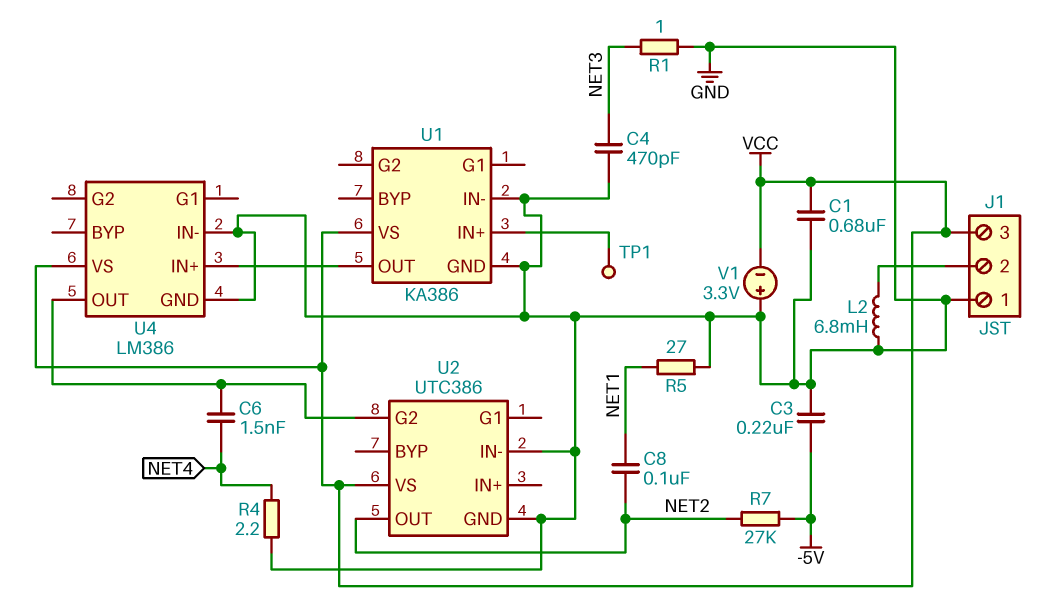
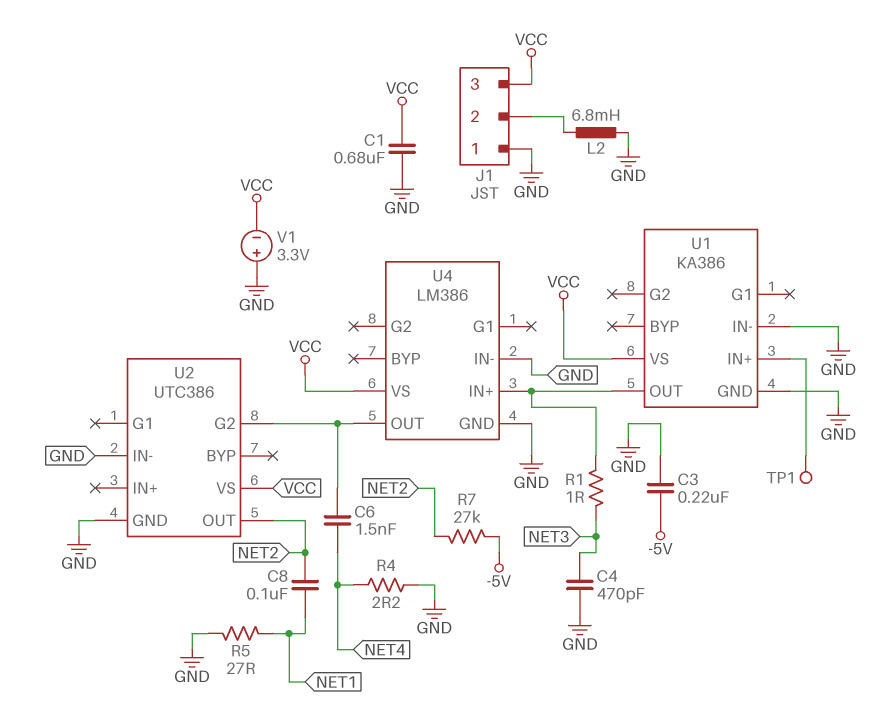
R1: 1 (GND, NET3) -> 1 (NET3, U1/OUT)

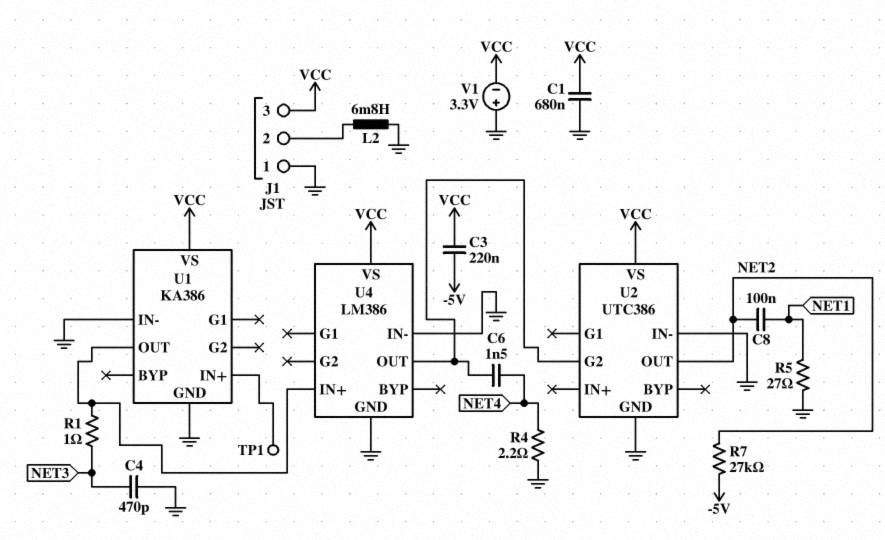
C3: 220nF (-5V, GND) -> 220nF (-5V, VCC)

